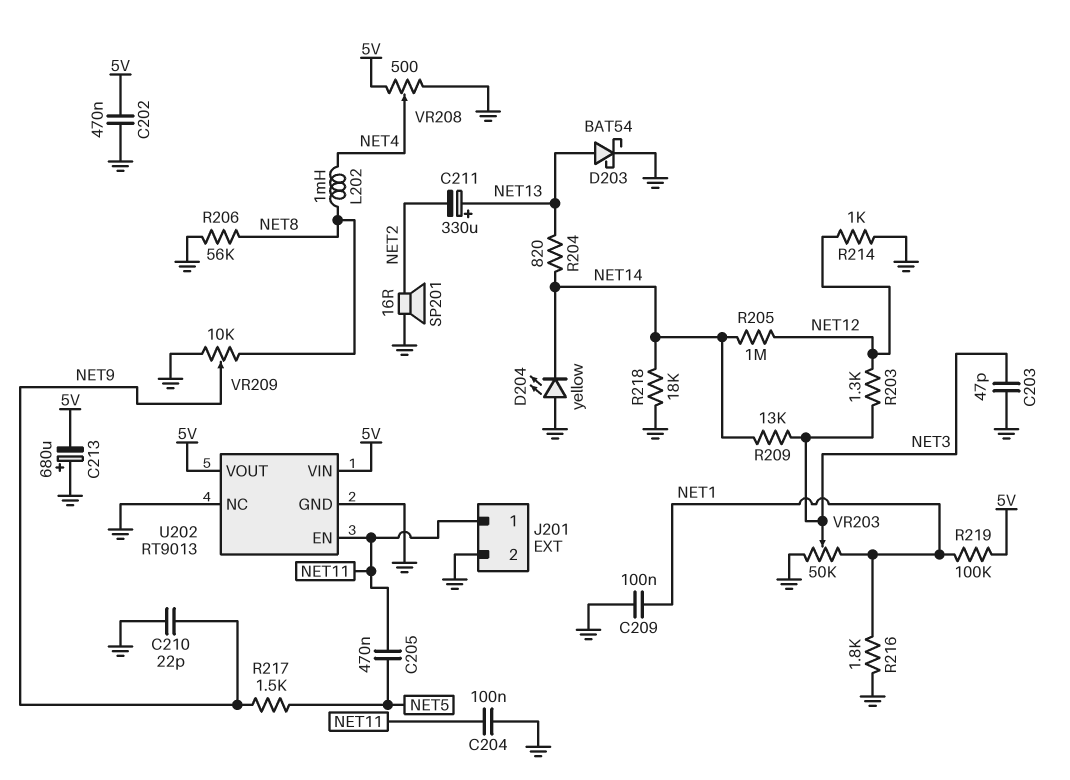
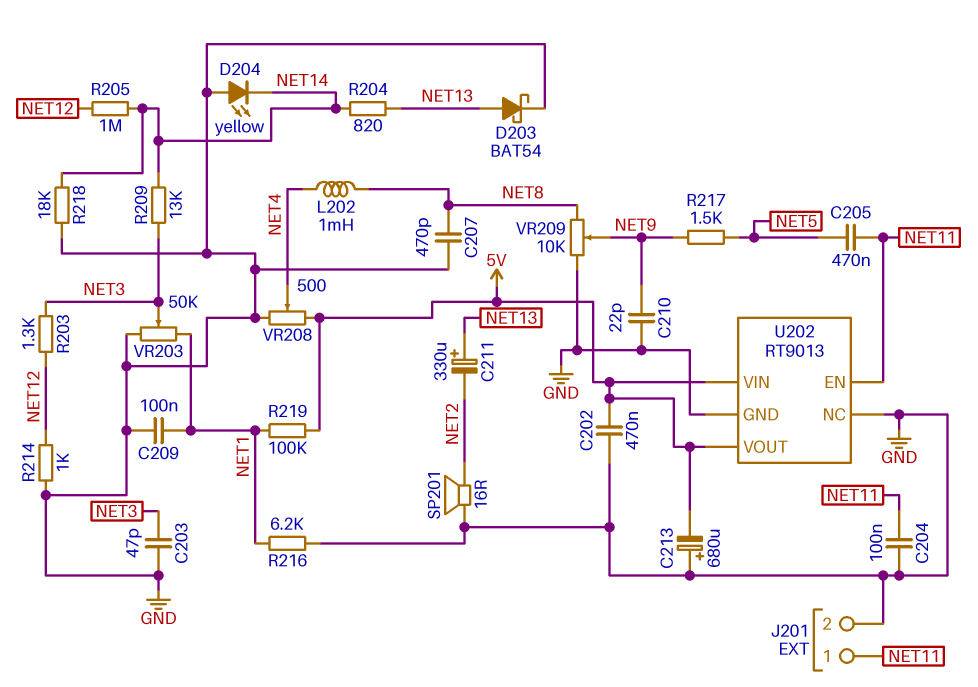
C207: none -> 470pF (GND, NET8)
R206: 56k (GND, NET8) -> none
R216: 1.8k (GND, NET1) -> 6.2k (GND, NET1)

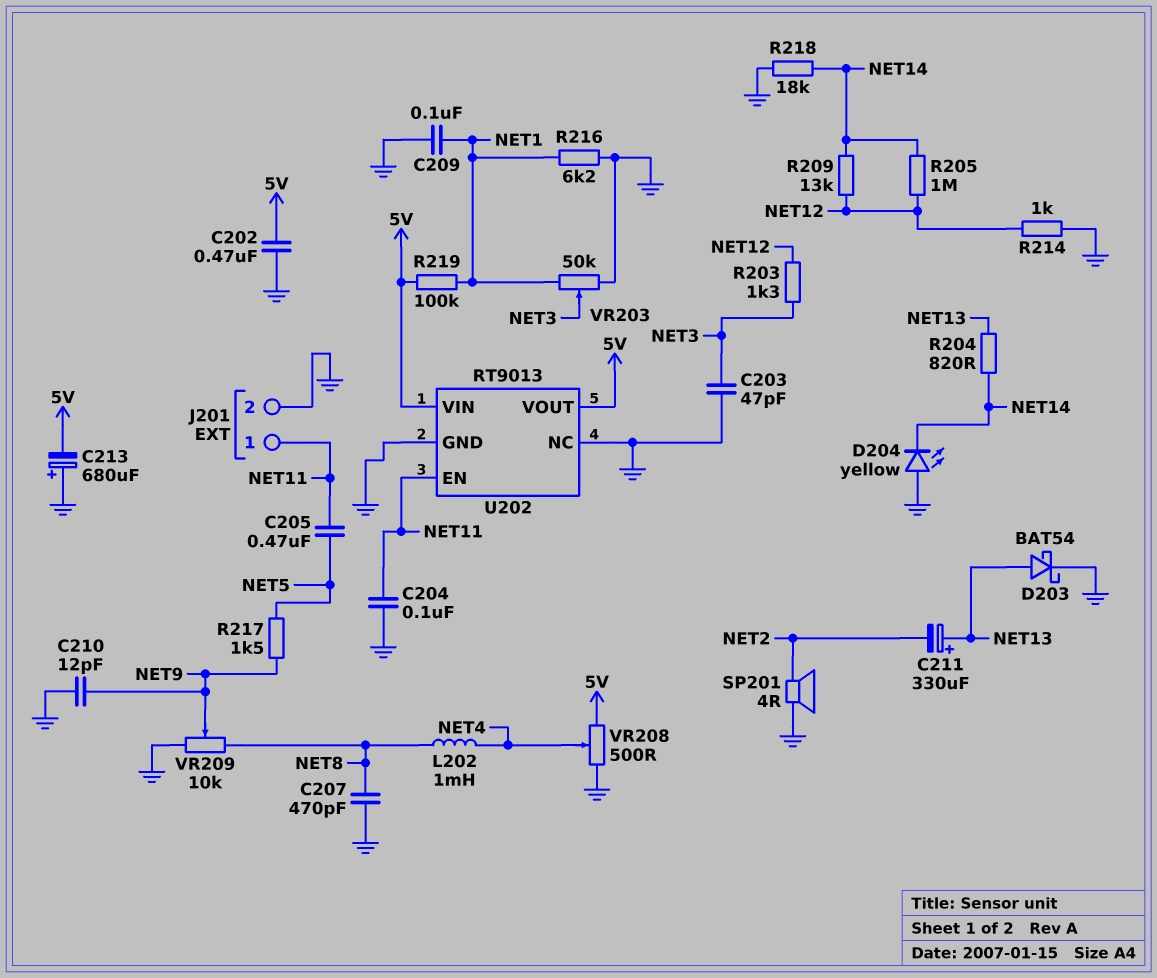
C210: 22pF (GND, NET9) -> 12pF (GND, NET9)
R209: 13k (NET3, NET14) -> 13k (NET12, NET14)
SP201: speaker 16R (GND, NET2) -> speaker 4R (GND, NET2)

